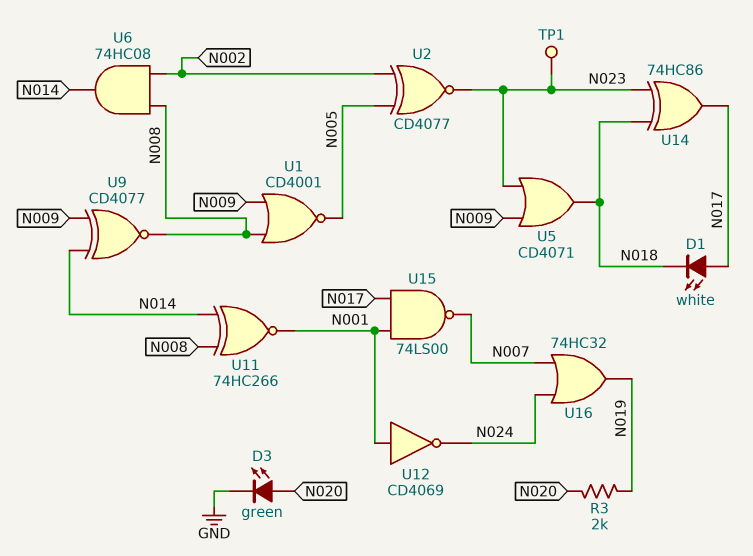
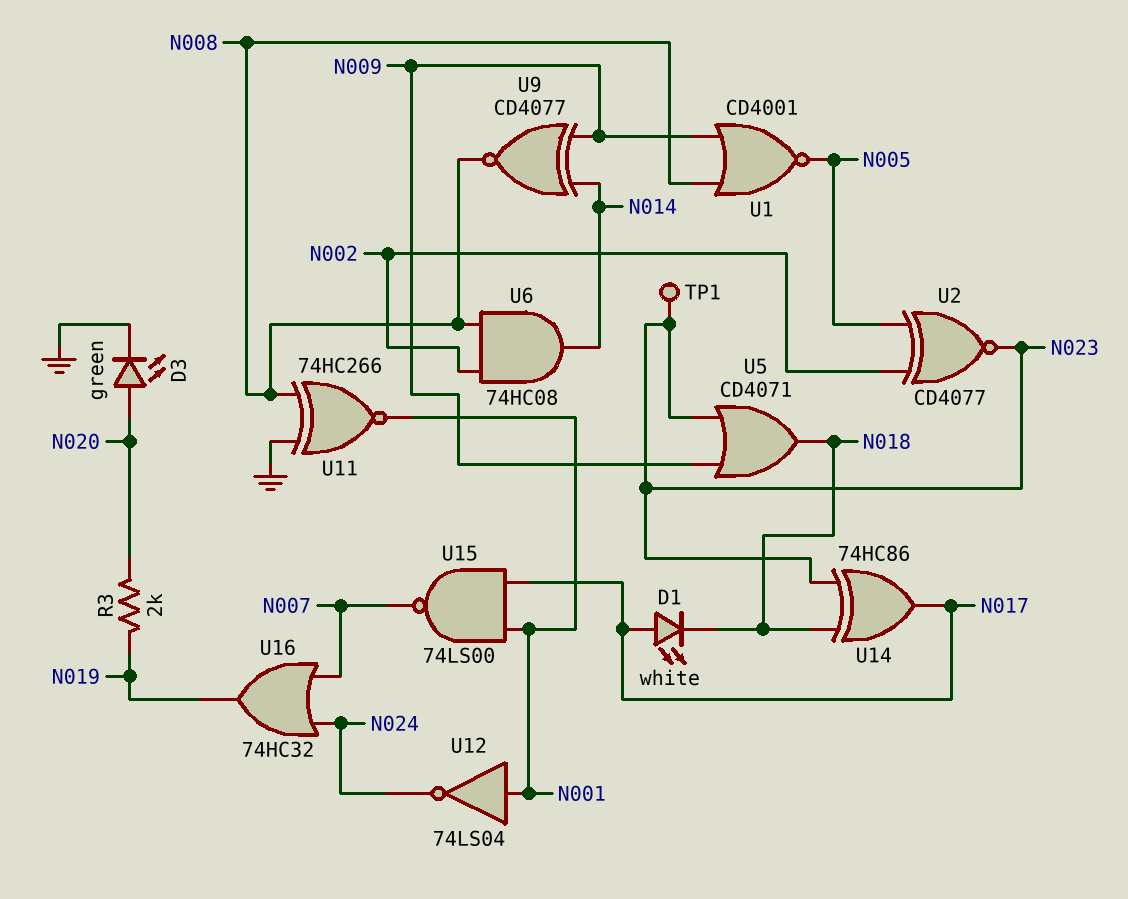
U11: XNOR 74HC266 (in N008, in N014, out N001) -> XNOR 74HC266 (in GND, in N008, out N001)
U12: NOT CD4069 (in N001, out N024) -> NOT 74LS04 (in N001, out N024)

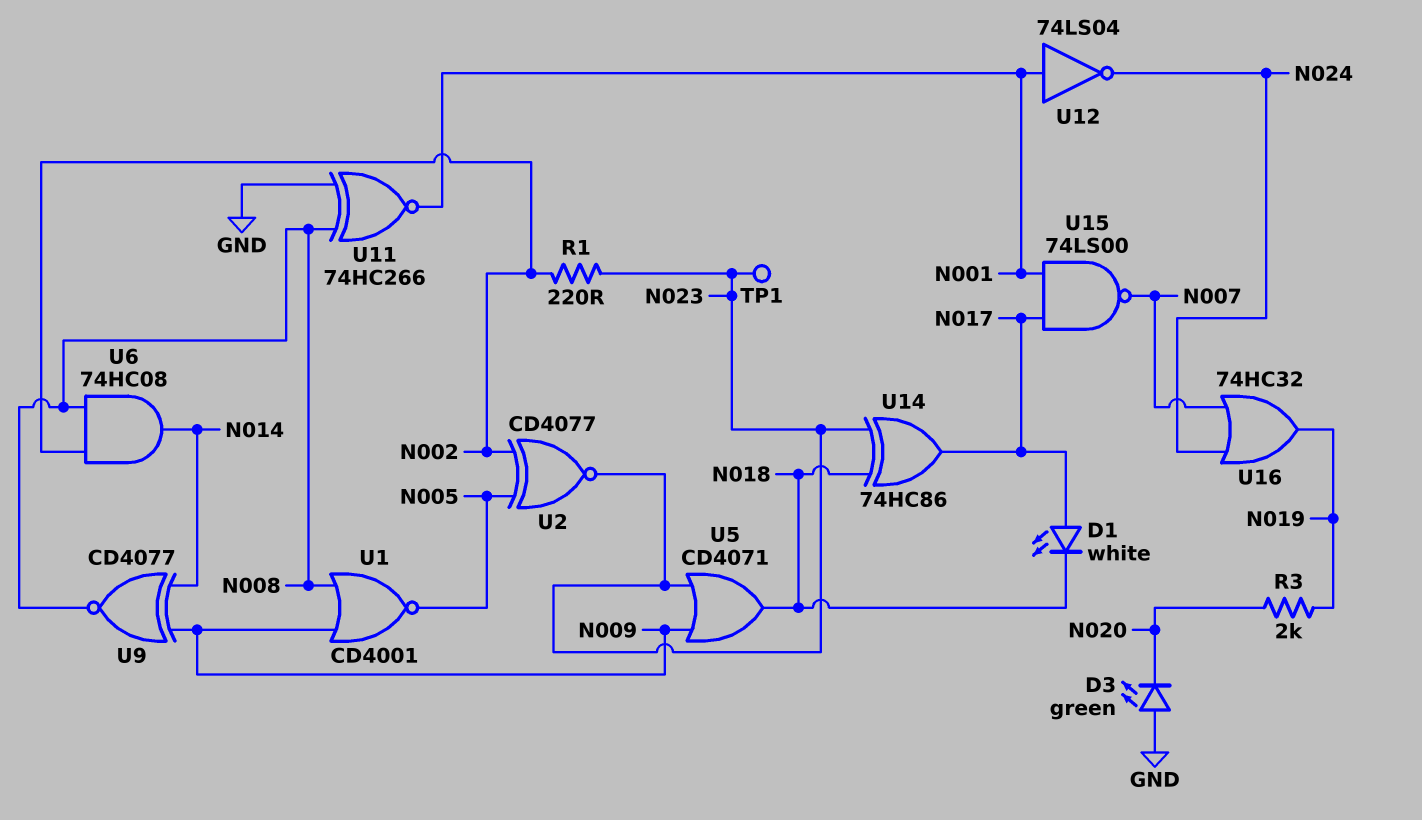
D3: LED green (A N020, K GND) -> LED green (A GND, K N020)
R1: none -> 220 (N002, N023)

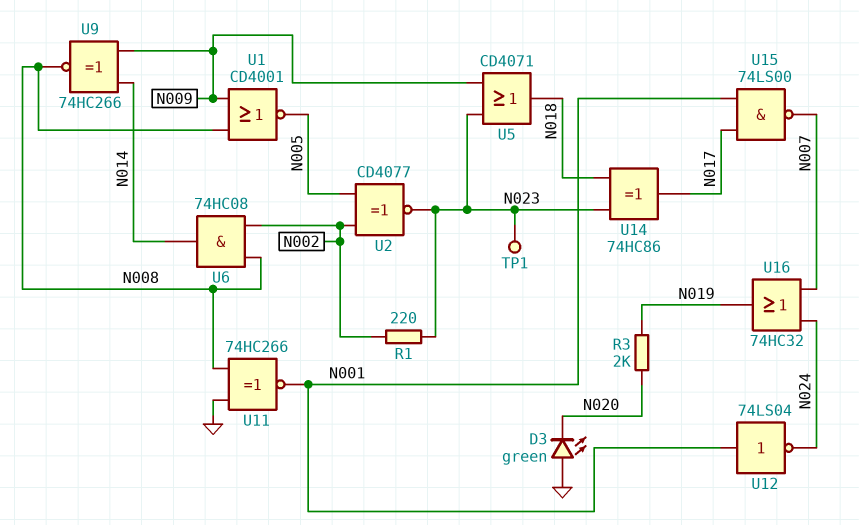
D1: LED white (A N017, K N018) -> none
U9: XNOR CD4077 (in N009, in N014, out N008) -> XNOR 74HC266 (in N009, in N014, out N008)

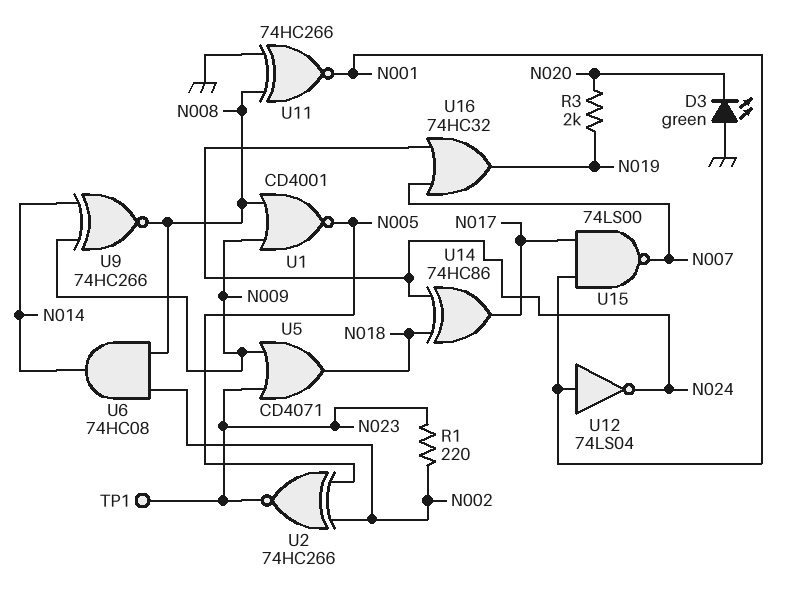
U2: XNOR CD4077 (in N002, in N005, out N023) -> XNOR 74HC266 (in N002, in N005, out N023)
U14: XOR 74HC86 (in N018, in N023, out N017) -> XOR 74HC86 (in N018, in N024, out N017)

